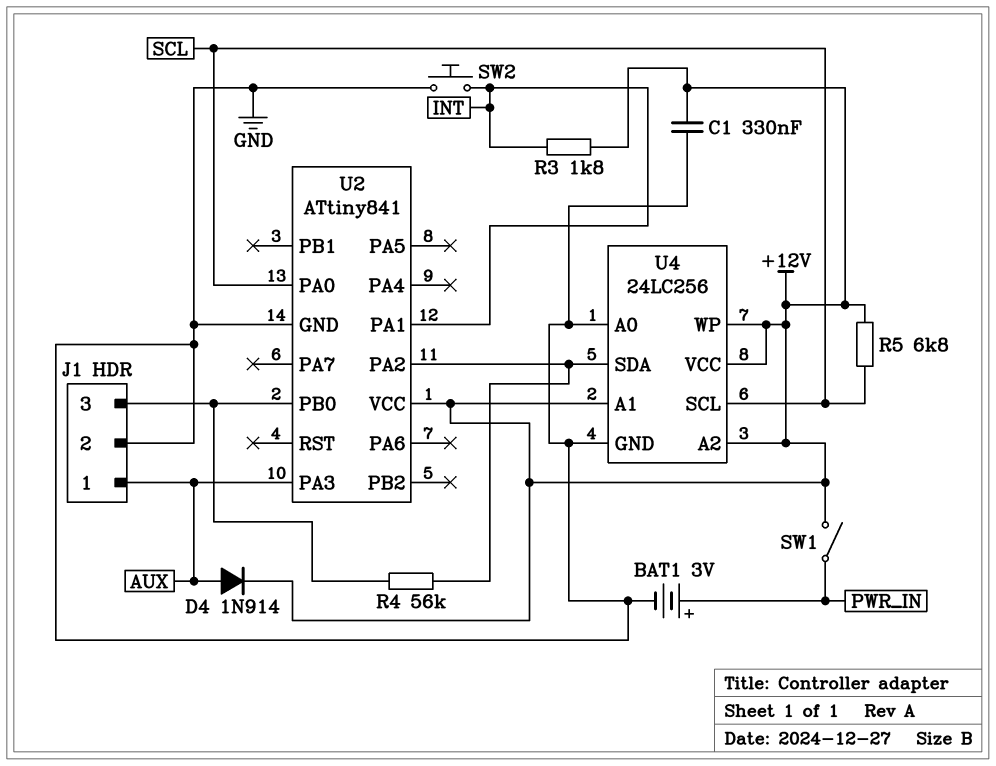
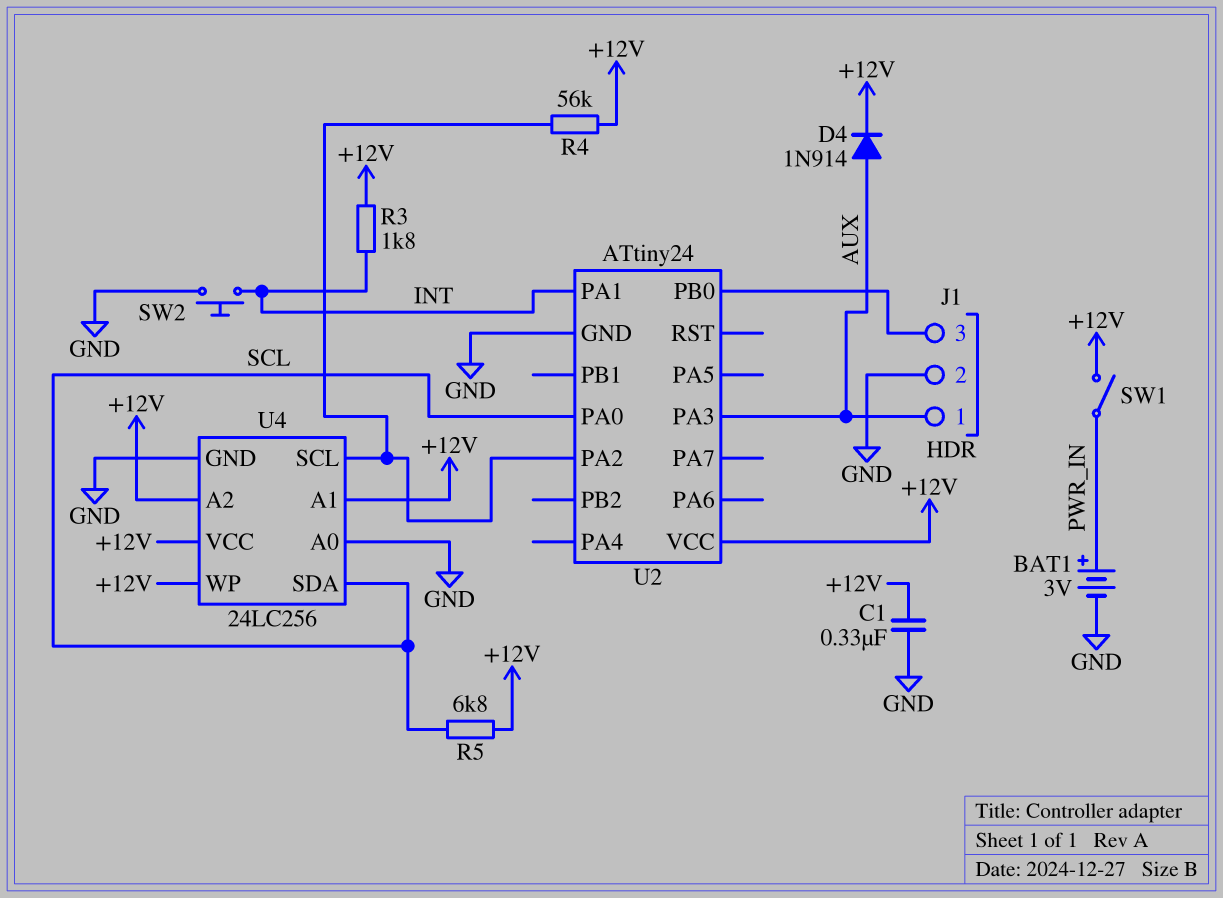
R4: 56k (J1/3, U2/PA2) -> 56k (+12V, U2/PA2)
U2: ATtiny841 -> ATtiny24
U4 pin SCL: SCL -> U2/PA2
U4 pin SDA: U2/PA2 -> SCL

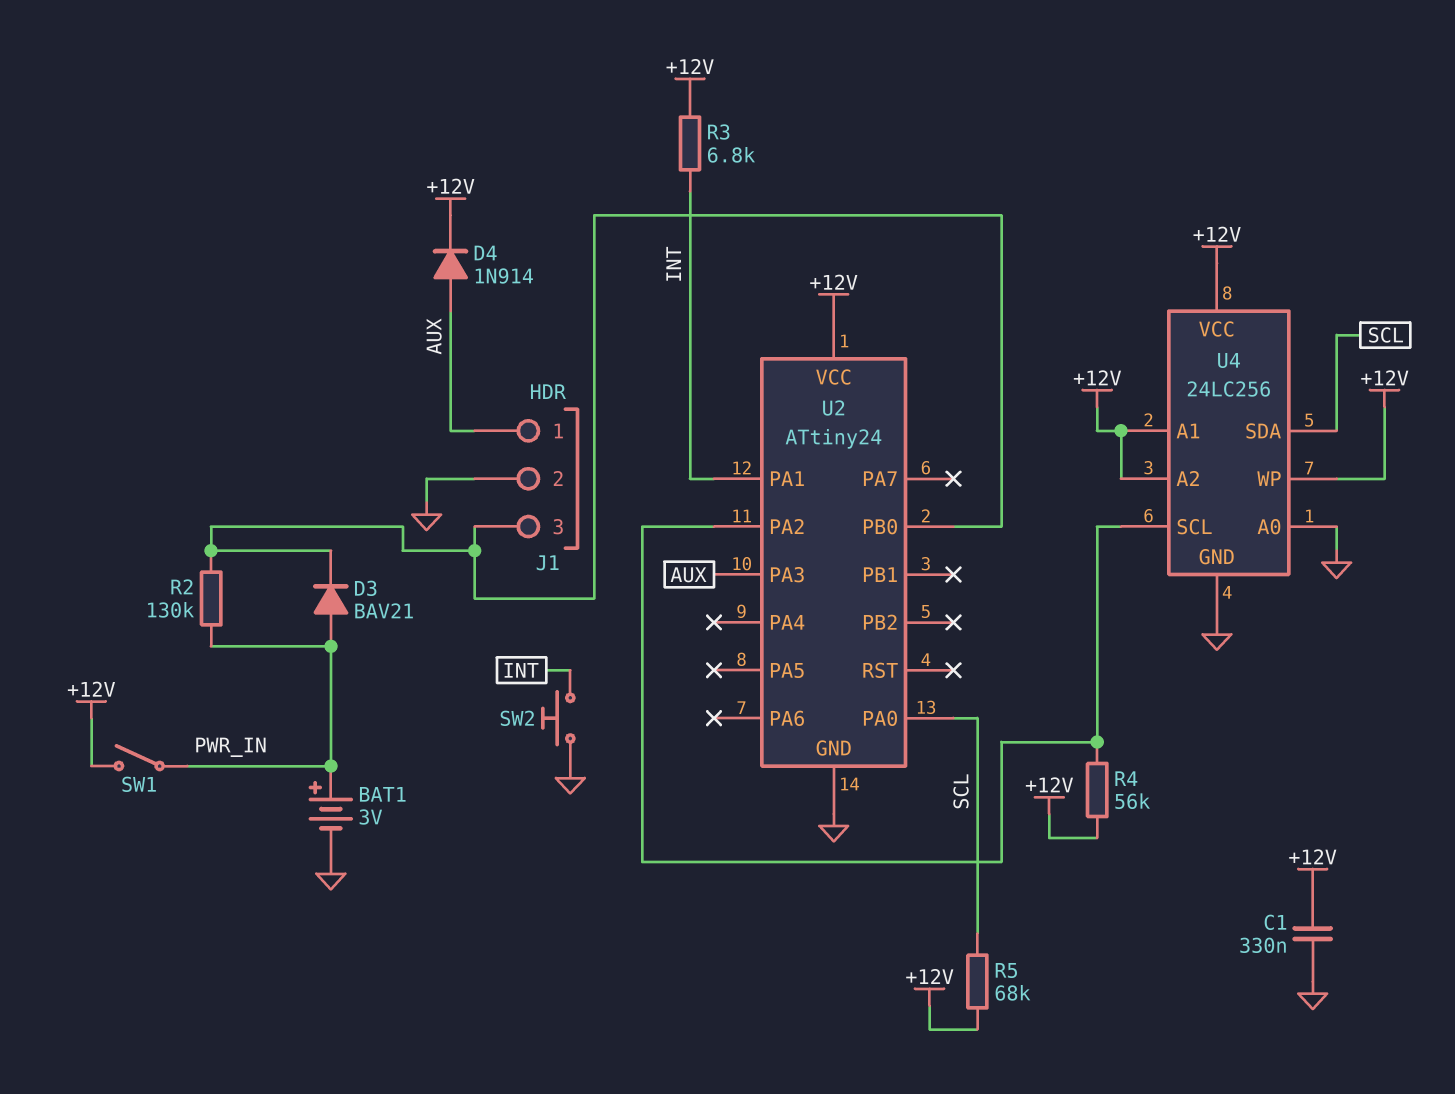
D3: none -> diode BAV21 (A PWR_IN, K J1/3)
R2: none -> 130k (J1/3, PWR_IN)
R3: 1.8k (+12V, INT) -> 6.8k (+12V, INT)
R5: 6.8k (+12V, SCL) -> 68k (+12V, SCL)

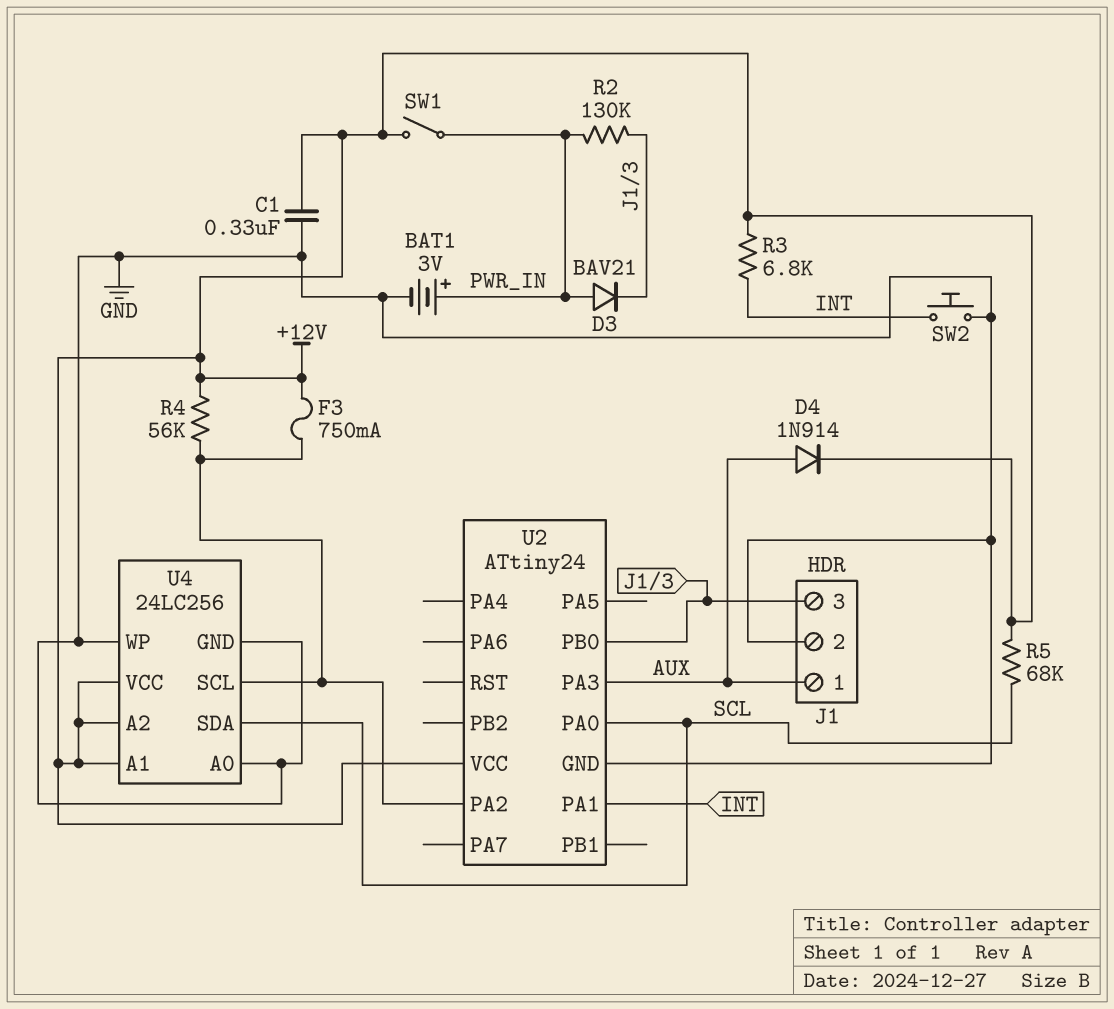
F3: none -> 750mA (+12V, U2/PA2)
U4 pin WP: +12V -> GND

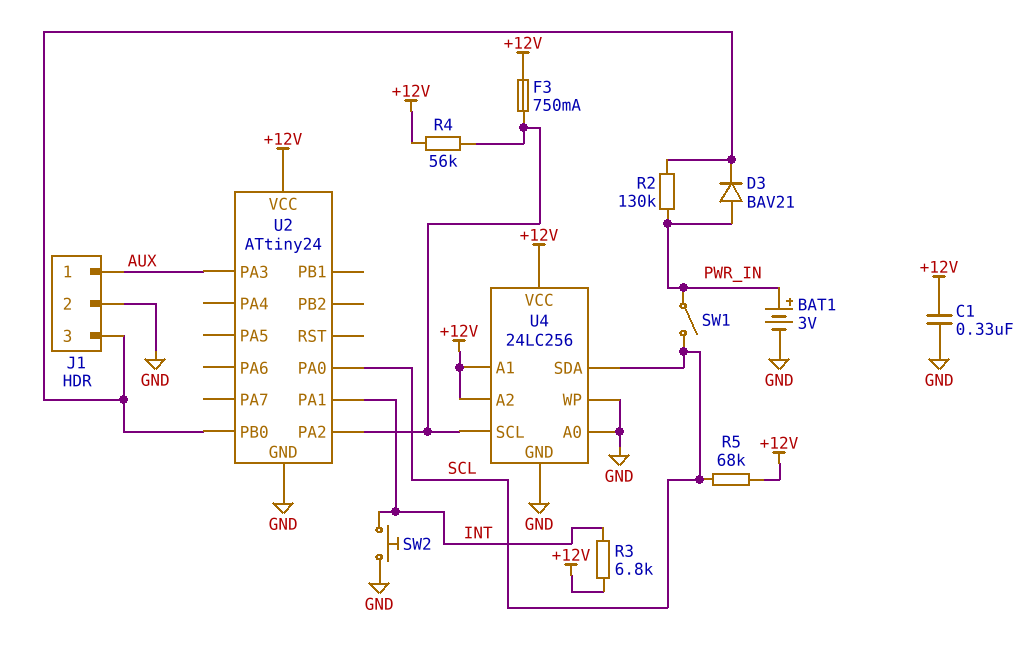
D4: diode 1N914 (A AUX, K +12V) -> none
SW1: switch (+12V, PWR_IN) -> switch (PWR_IN, SCL)

